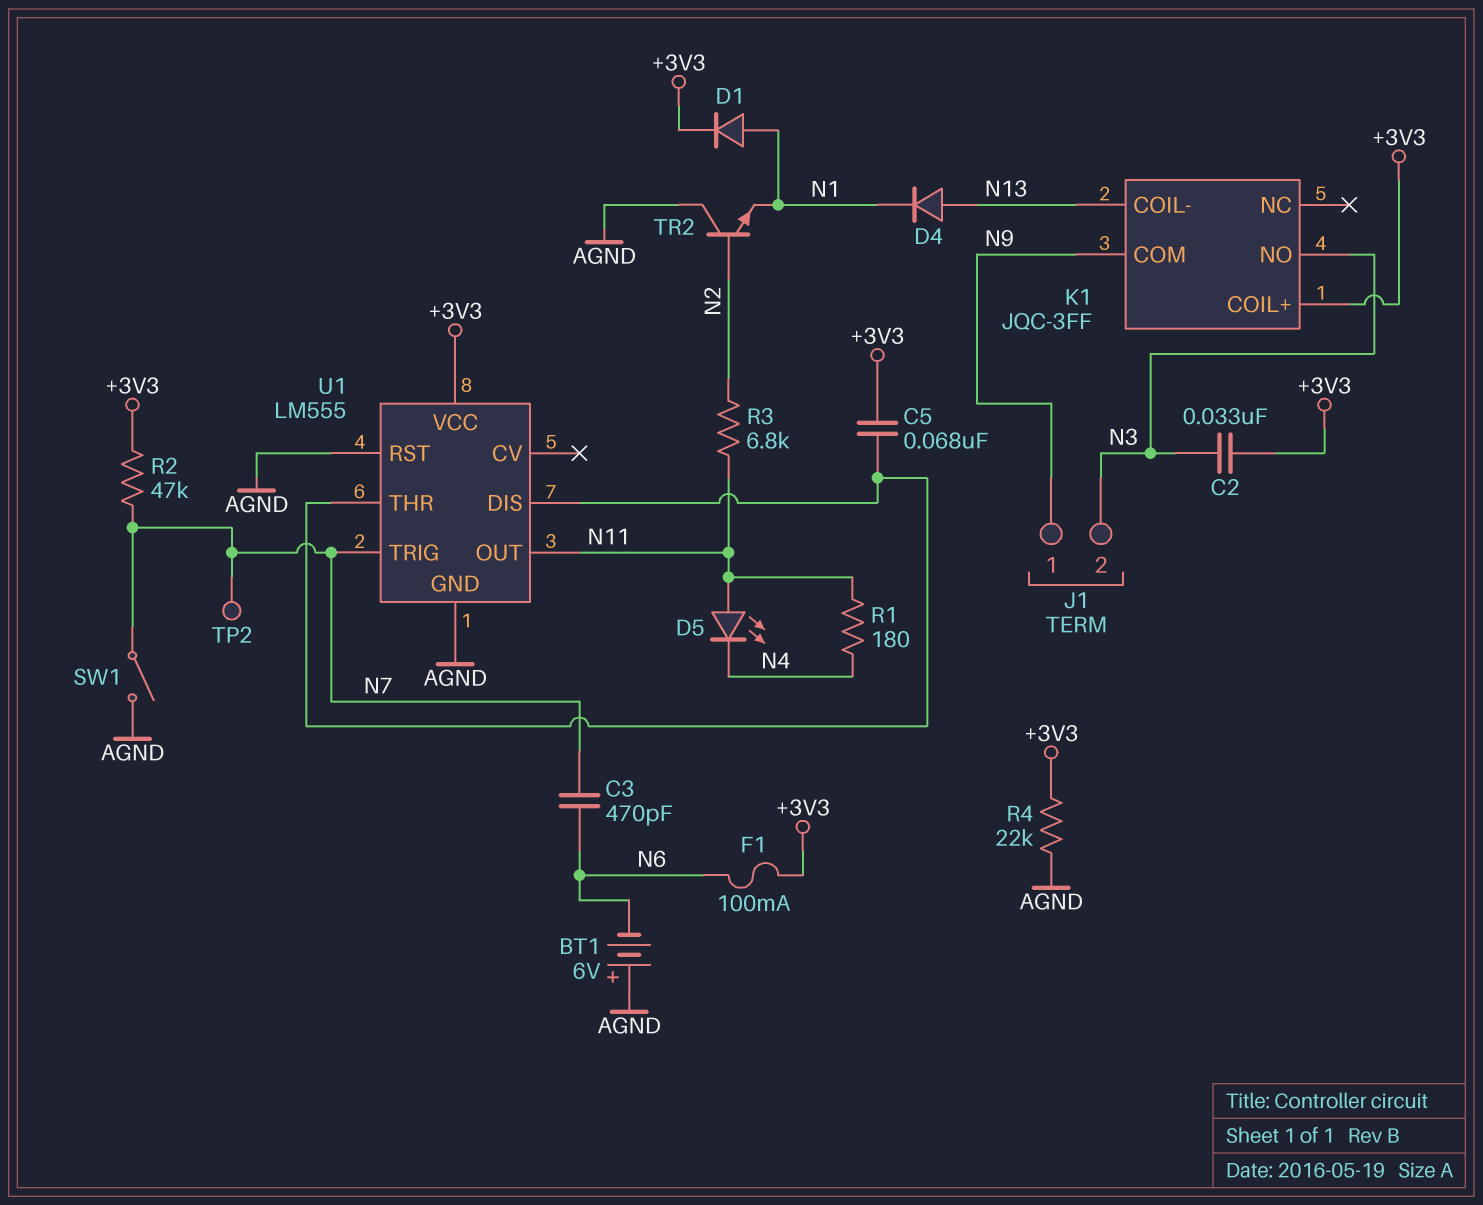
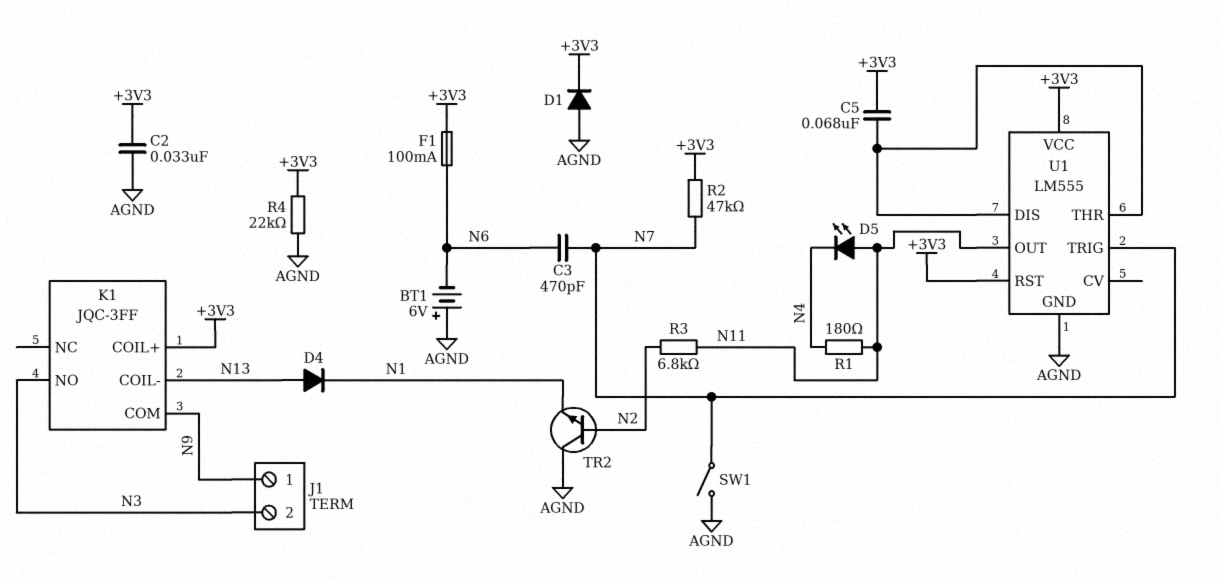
C2: 33nF (+3V3, N3) -> 33nF (+3V3, AGND)
D1: diode (A N1, K +3V3) -> diode (A AGND, K +3V3)
TP2: test point (N7) -> none
U1 pin RST: AGND -> +3V3

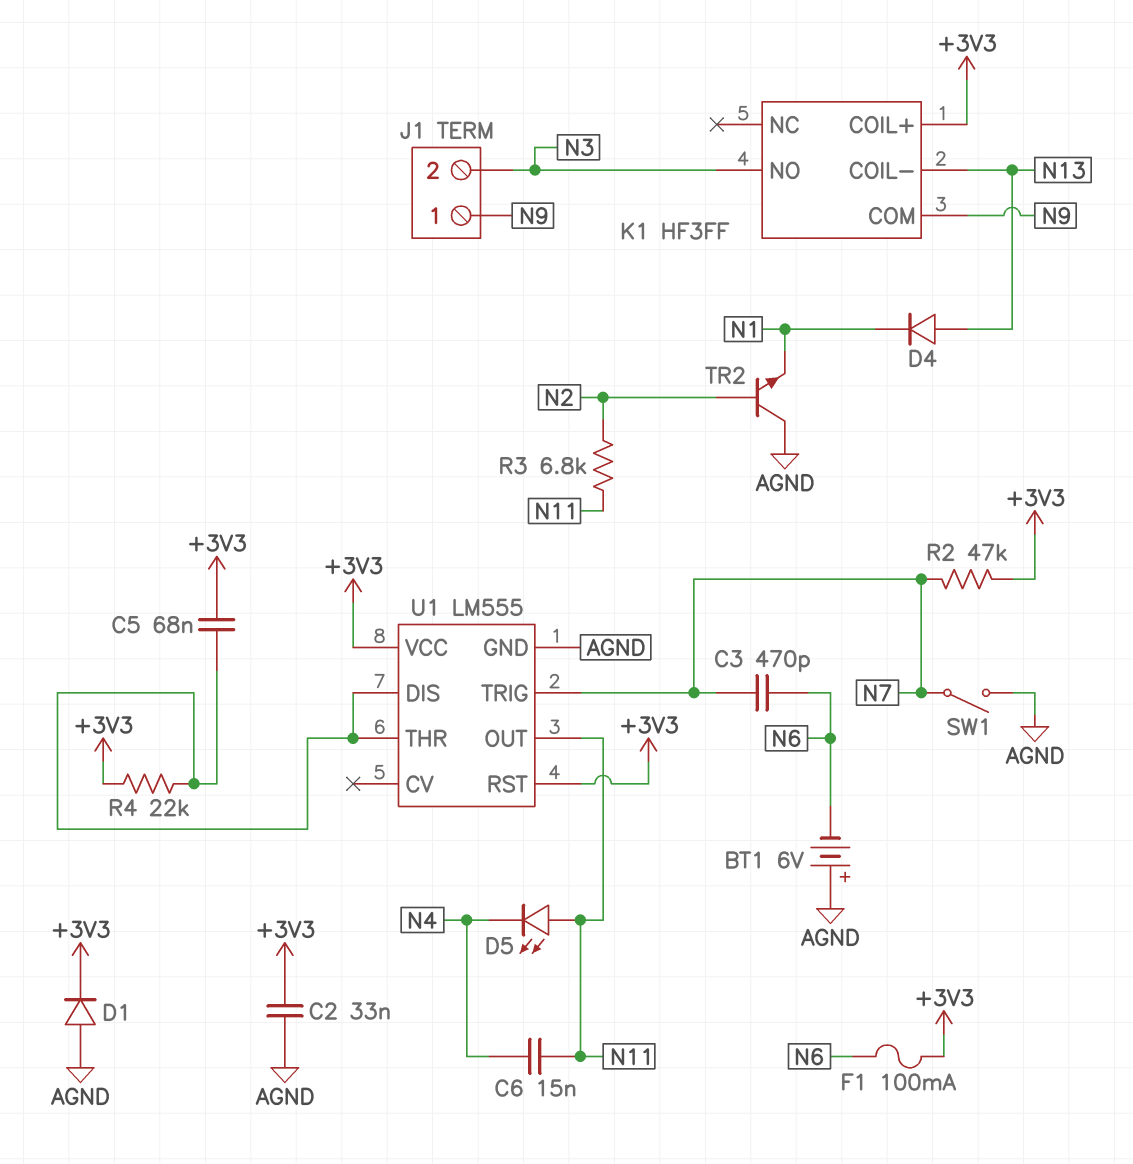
C6: none -> 15nF (N4, N11)
K1: JQC-3FF -> HF3FF
R1: 180 (N4, N11) -> none
R4: 22k (+3V3, AGND) -> 22k (+3V3, U1/DIS)

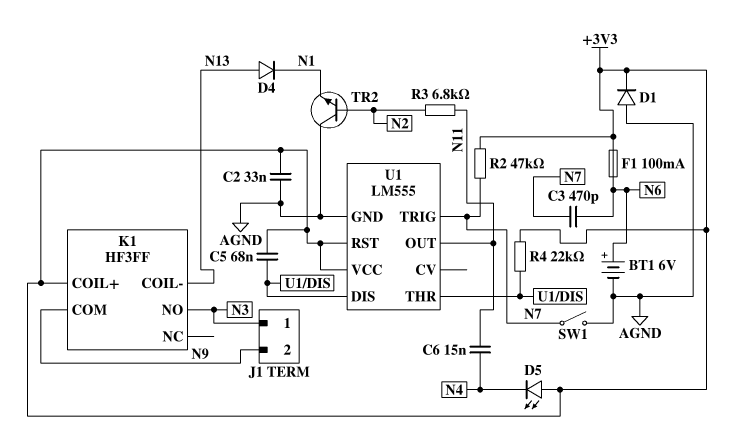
BT1: 6V (plus AGND, minus N6) -> 6V (plus N6, minus AGND)
D5: LED (A N11, K N4) -> LED (A +3V3, K N4)
J1 pin 1: N9 -> N3
J1 pin 2: N3 -> N9

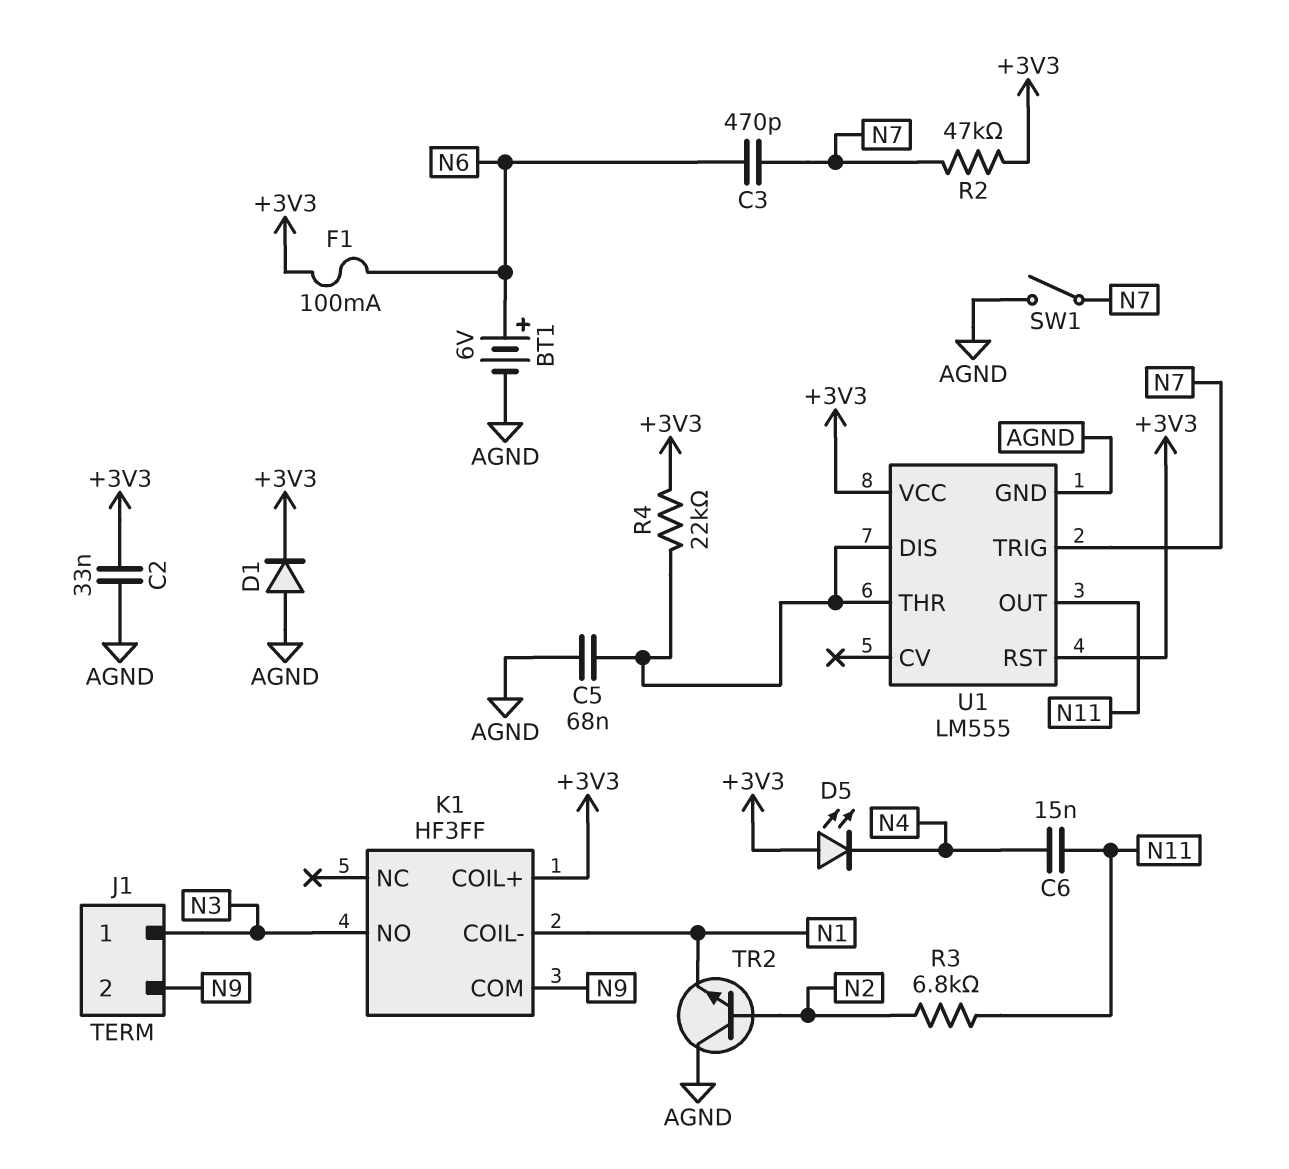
C5: 68nF (+3V3, U1/DIS) -> 68nF (AGND, U1/DIS)
D4: diode (A N13, K N1) -> none
K1 pin COIL-: N13 -> N1

